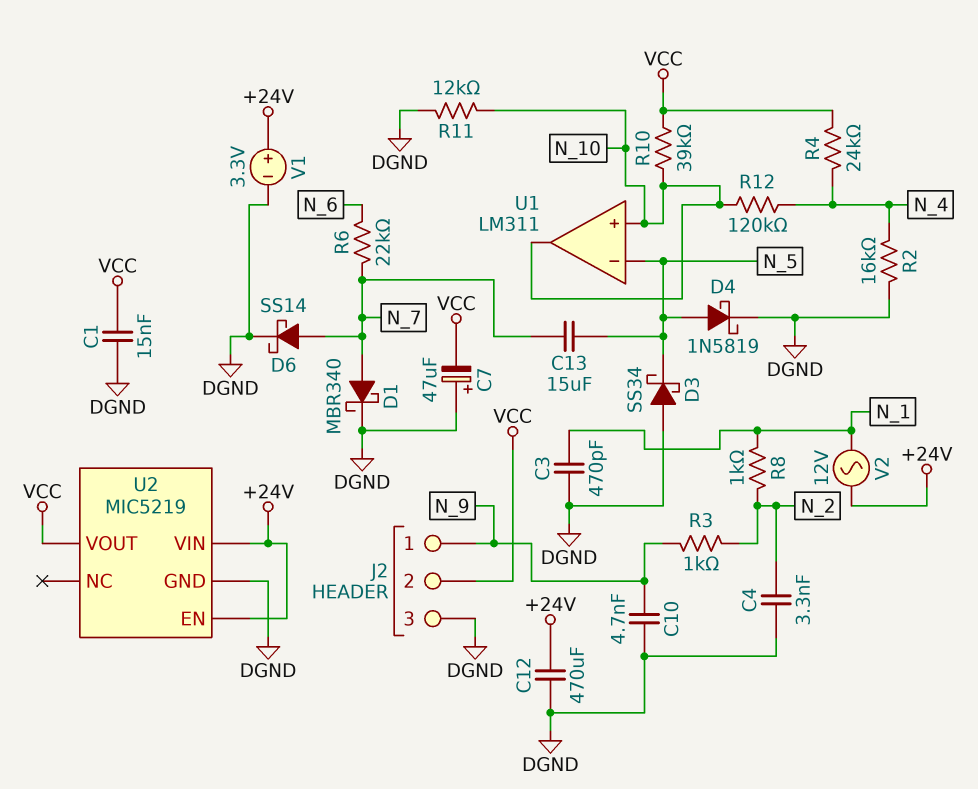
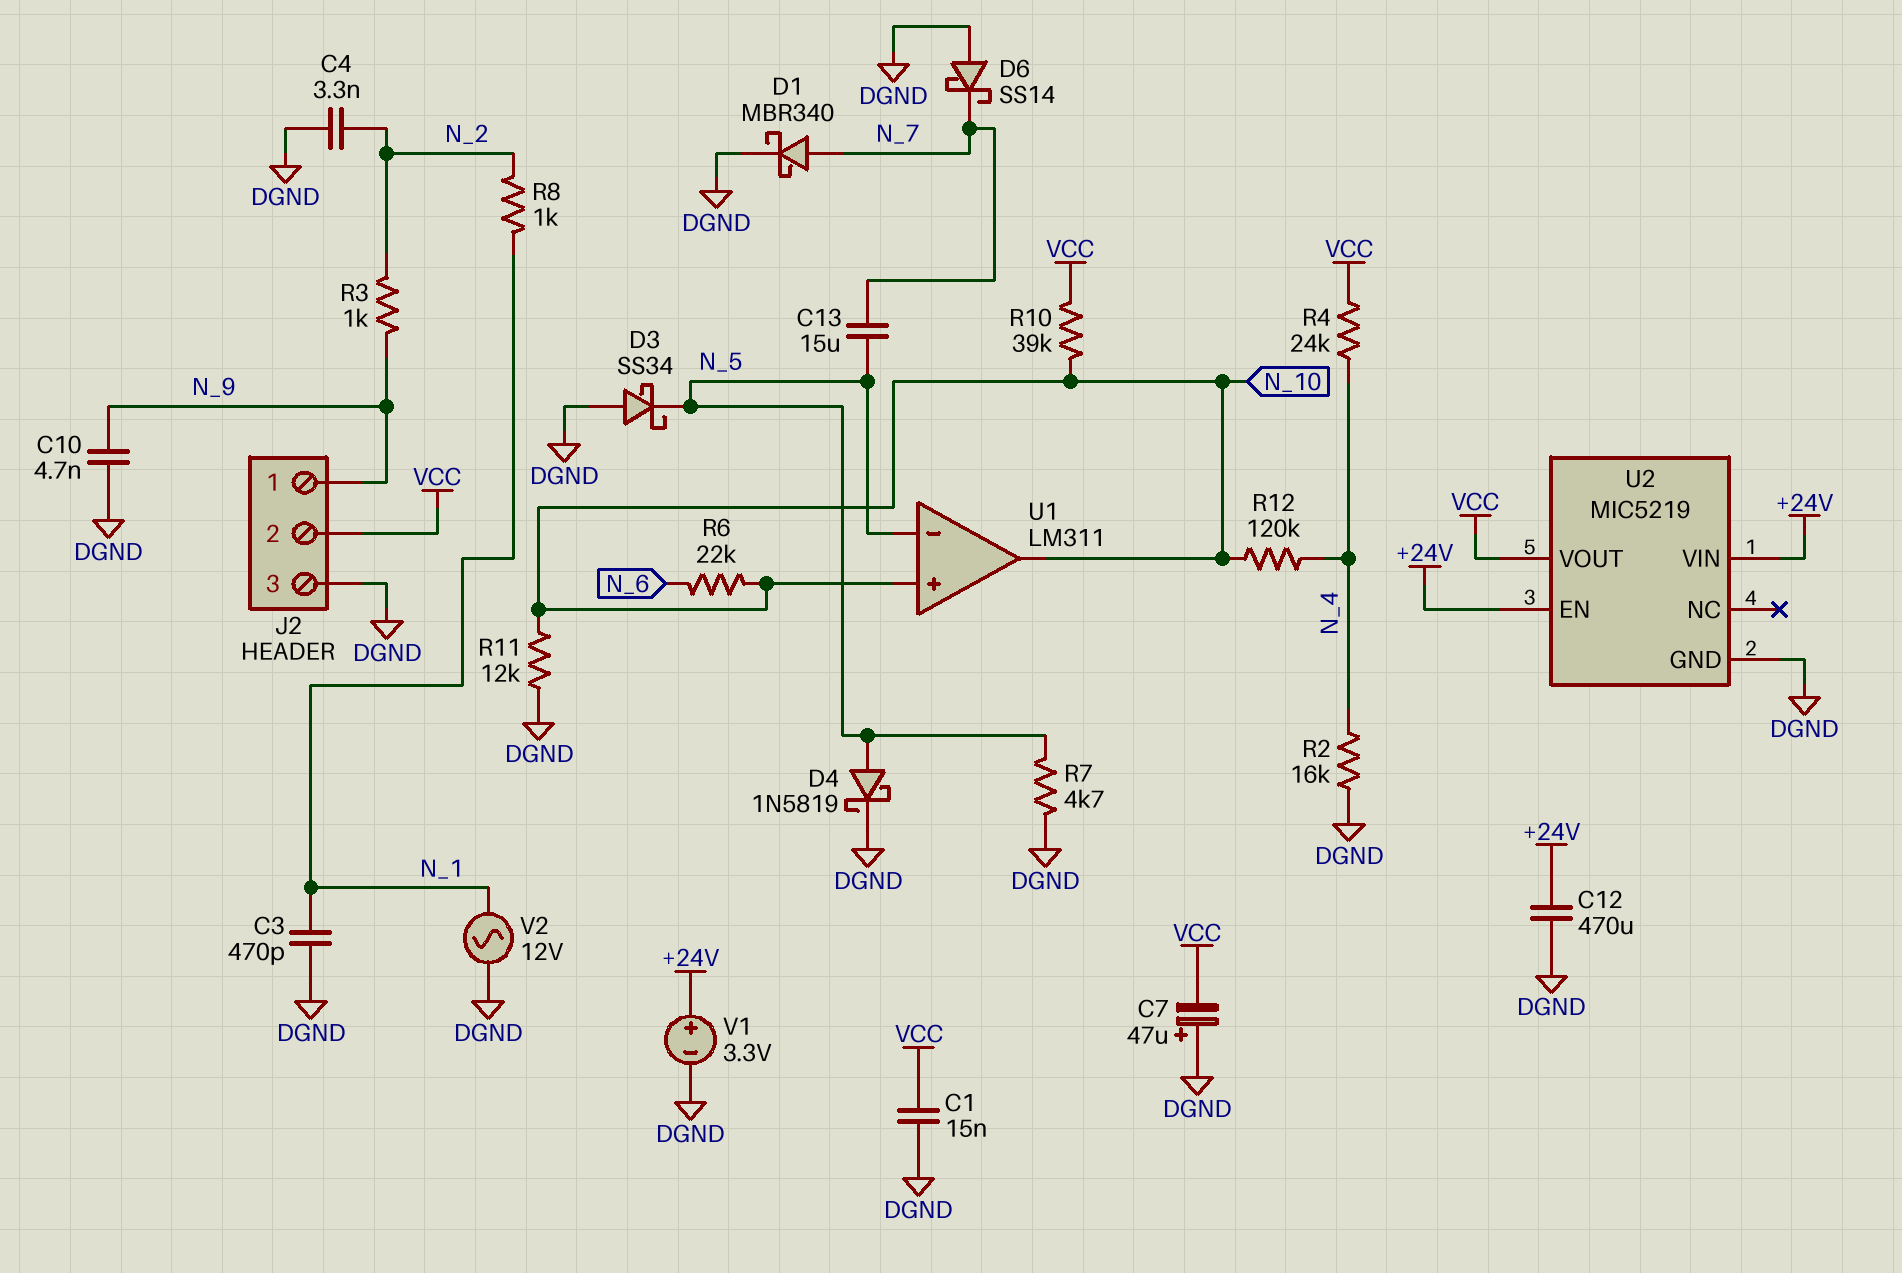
D6: schottky SS14 (A N_7, K DGND) -> schottky SS14 (A DGND, K N_7)
R6: 22k (N_6, N_7) -> 22k (N_6, N_10)
R7: none -> 4.7k (DGND, N_5)
V2: AC 12V (+24V, N_1) -> AC 12V (DGND, N_1)

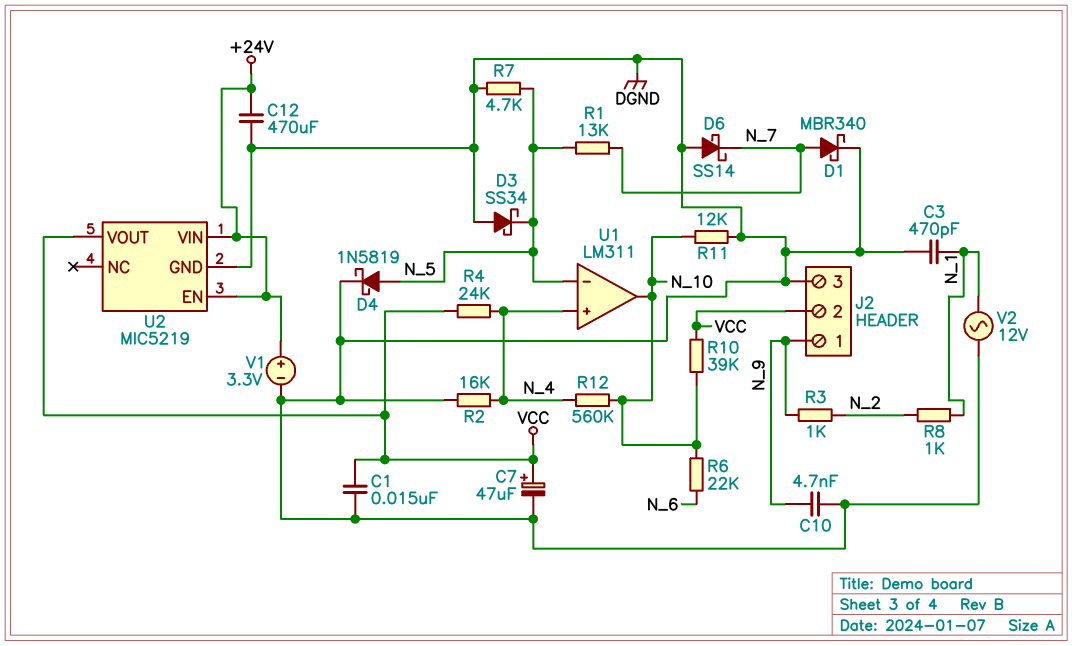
C4: 3.3nF (DGND, N_2) -> none
C7: 47uF (plus DGND, minus VCC) -> 47uF (plus VCC, minus DGND)
C13: 15uF (N_5, N_7) -> none
R1: none -> 13k (N_5, N_7)
R12: 120k (N_4, N_10) -> 560k (N_4, N_10)
U1 pin in+: N_10 -> N_4

